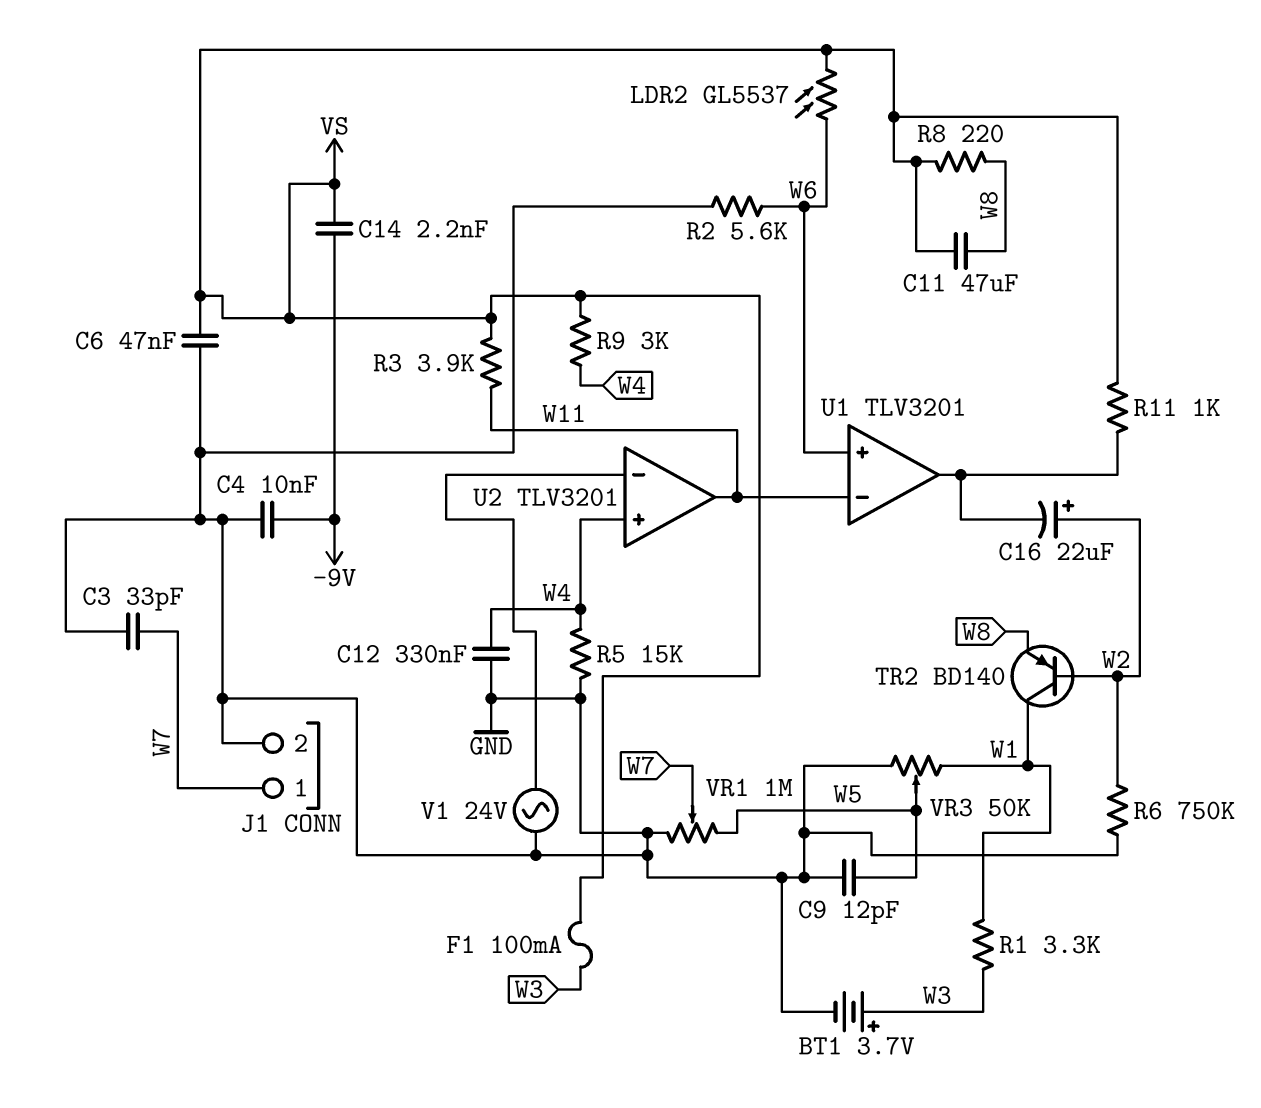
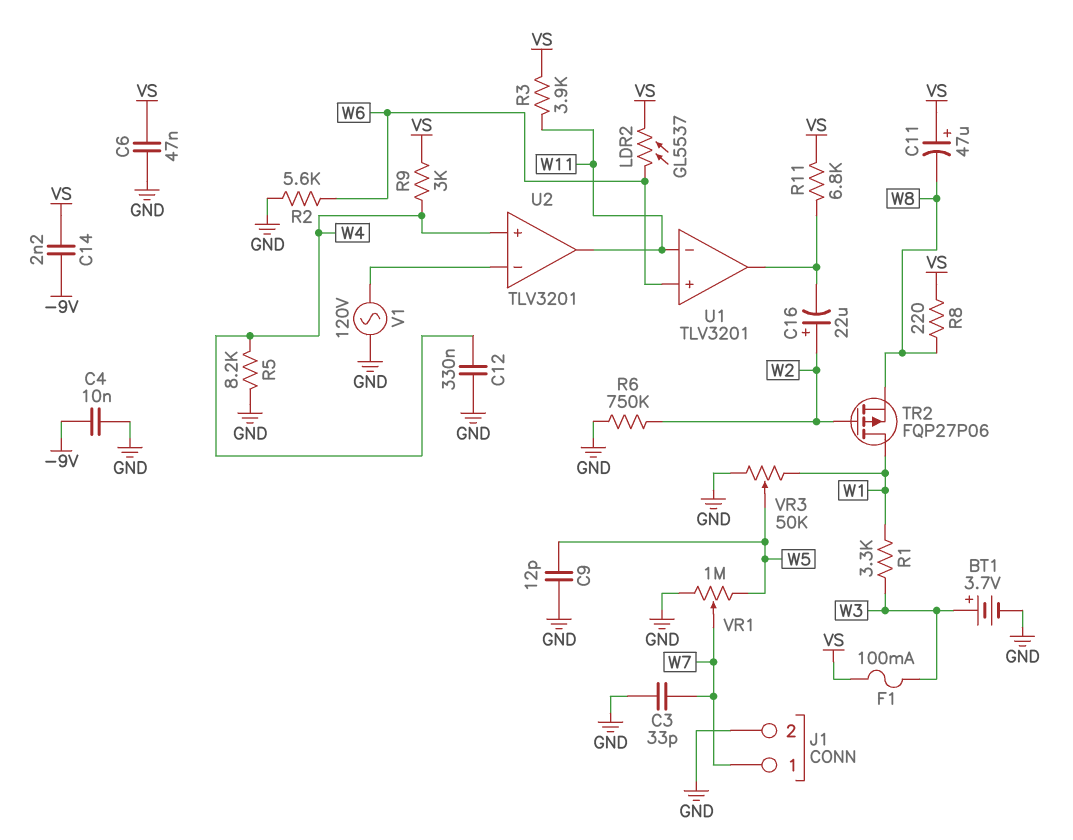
C11: 47uF (VS, W8) -> 47uF (plus VS, minus W8)
R5: 15k (GND, W4) -> 8.2k (GND, W4)
R11: 1k (U1/out, VS) -> 6.8k (U1/out, VS)
TR2: PNP BD140 (B W2, C W1, E W8) -> PMOS FQP27P06 (G W2, D W1, S W8)
V1: AC 24V (GND, U2/in-) -> AC 120V (GND, U2/in-)

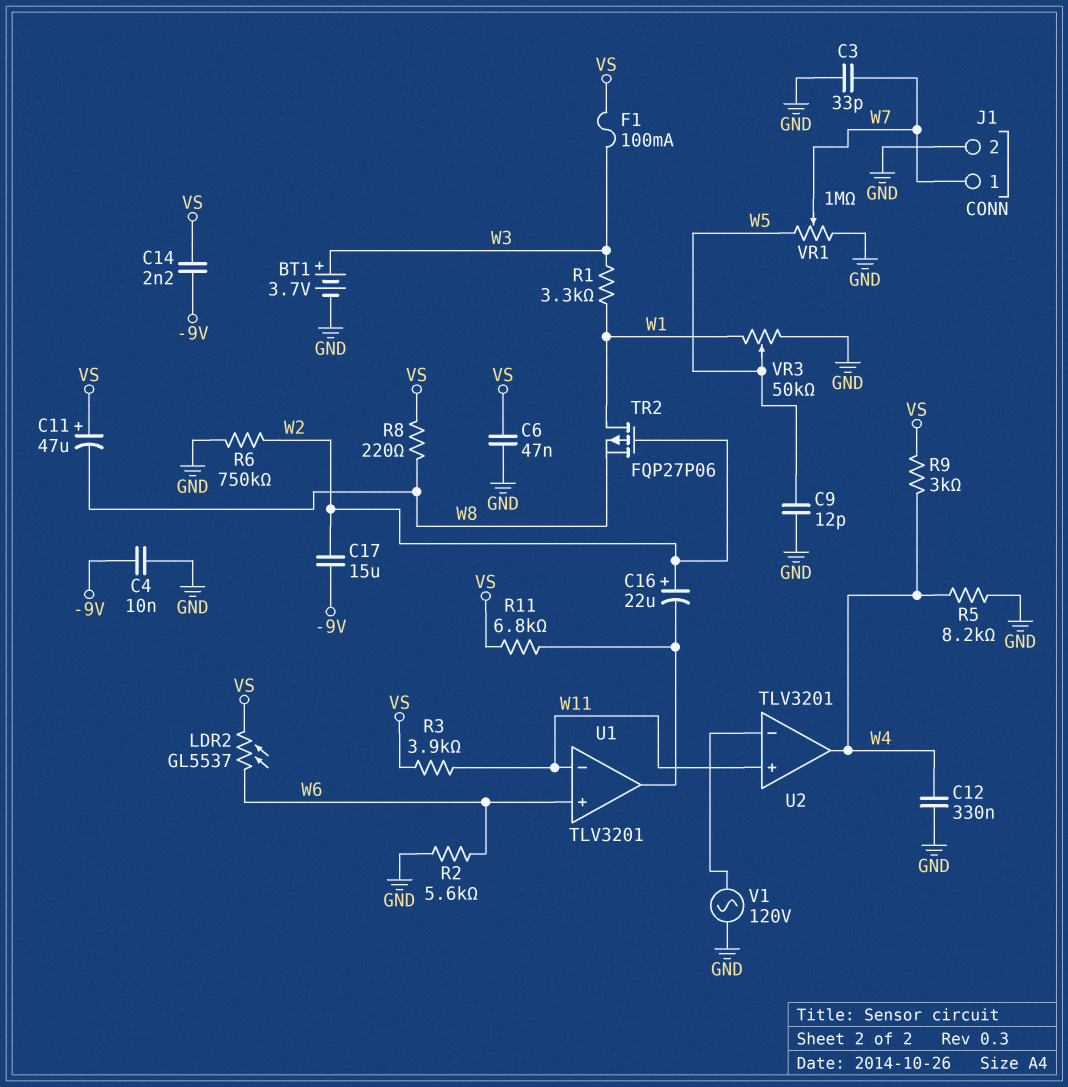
C17: none -> 15uF (-9V, W2)
U2 pin in+: W4 -> W11
U2 pin out: W11 -> W4

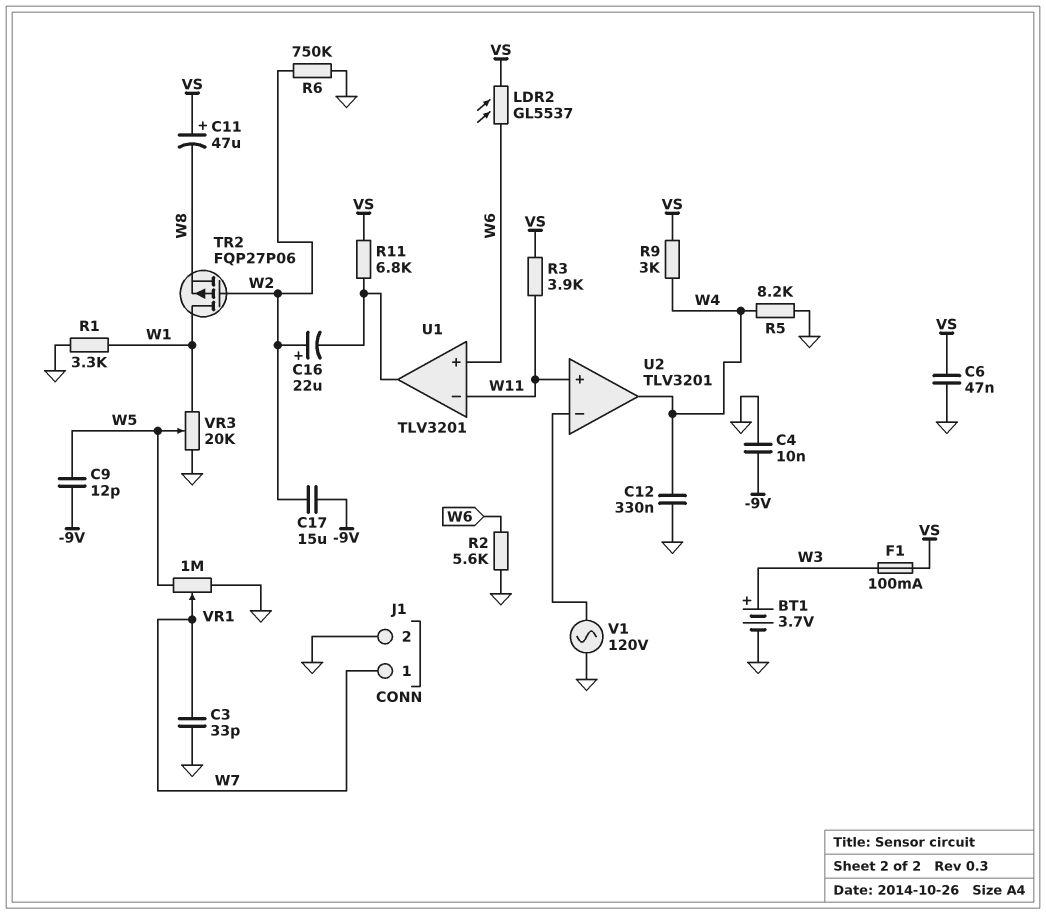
C9: 12pF (GND, W5) -> 12pF (-9V, W5)
C14: 2.2nF (-9V, VS) -> none
R1: 3.3k (W1, W3) -> 3.3k (GND, W1)
R8: 220 (VS, W8) -> none
VR3: 50k (GND, W1, wiper W5) -> 20k (GND, W1, wiper W5)

